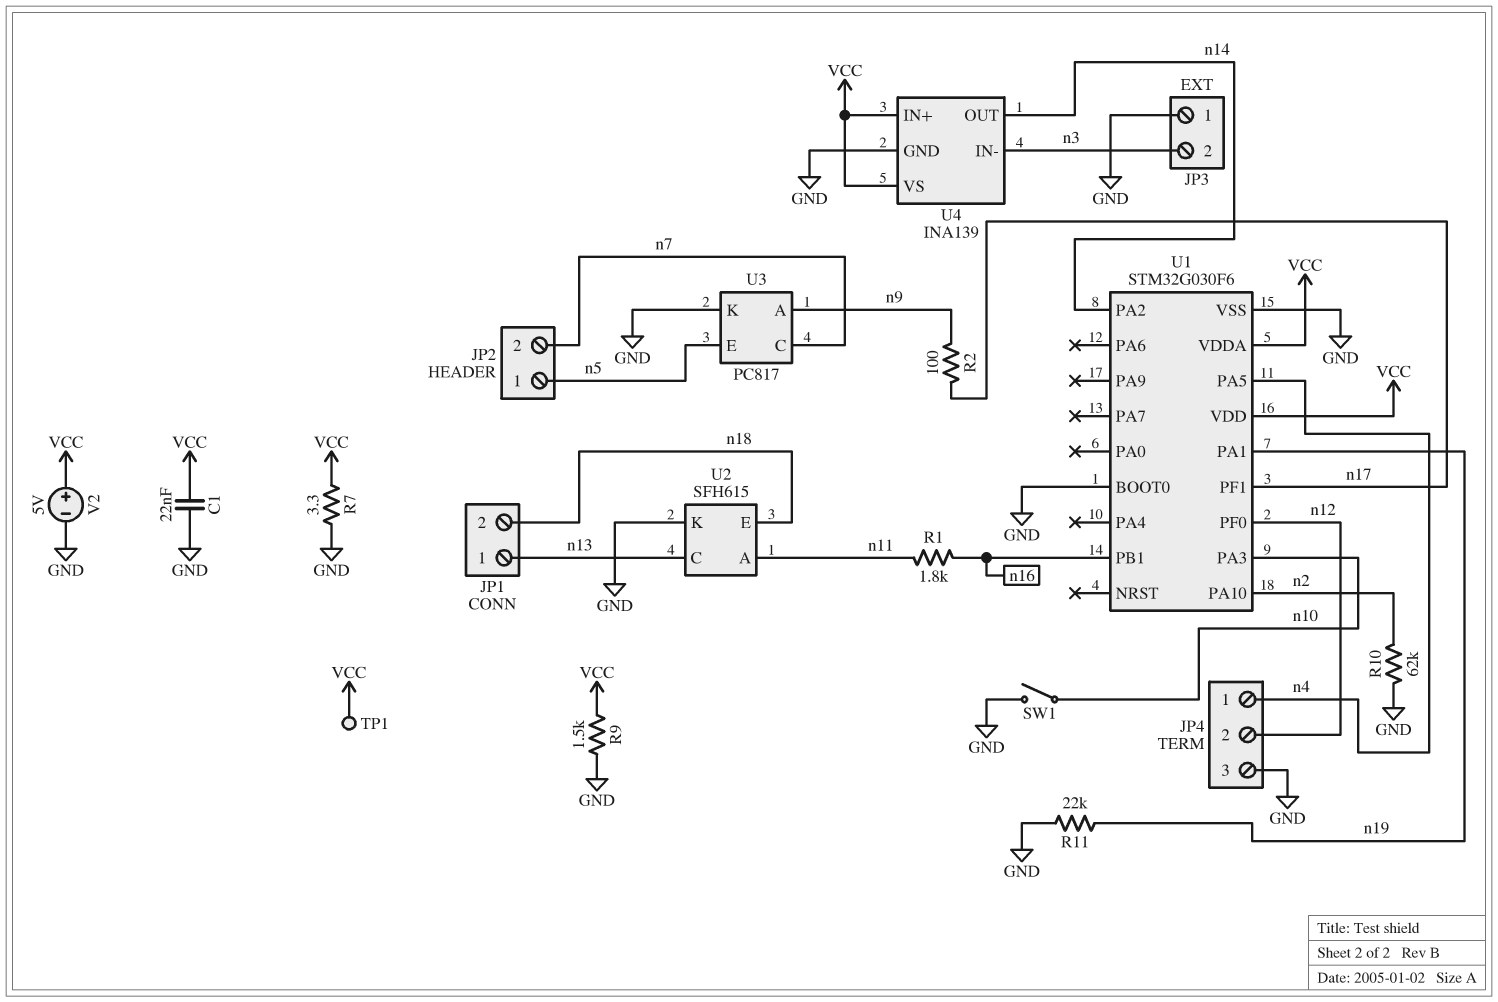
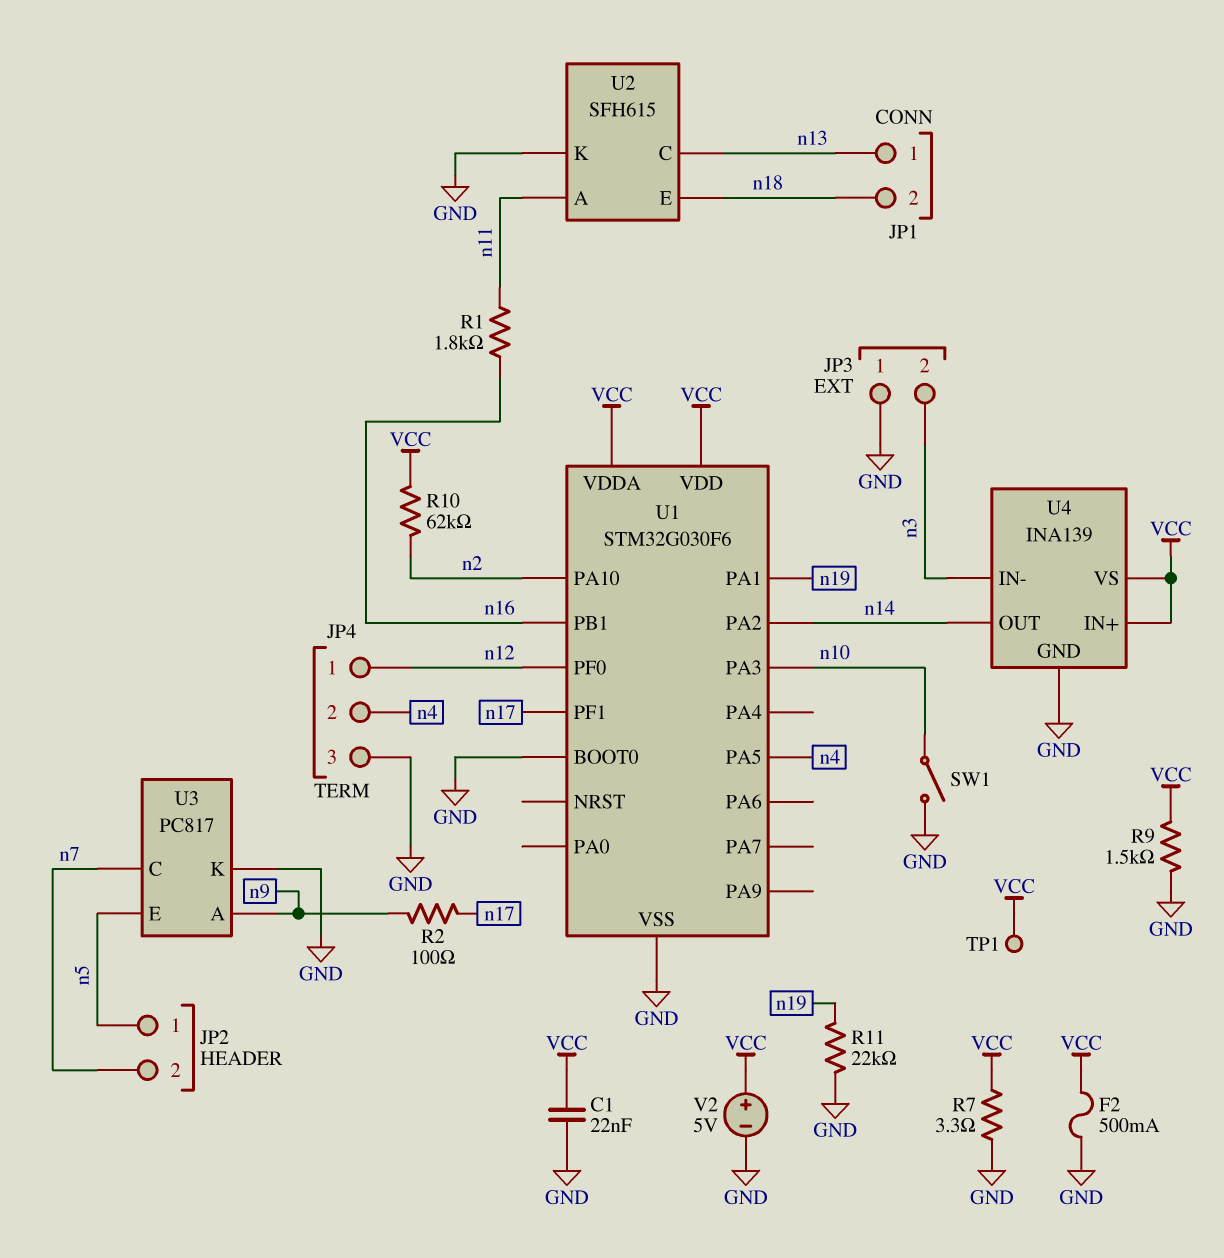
F2: none -> 500mA (GND, VCC)
JP4 pin 1: n4 -> n12
JP4 pin 2: n12 -> n4
R10: 62k (GND, n2) -> 62k (VCC, n2)

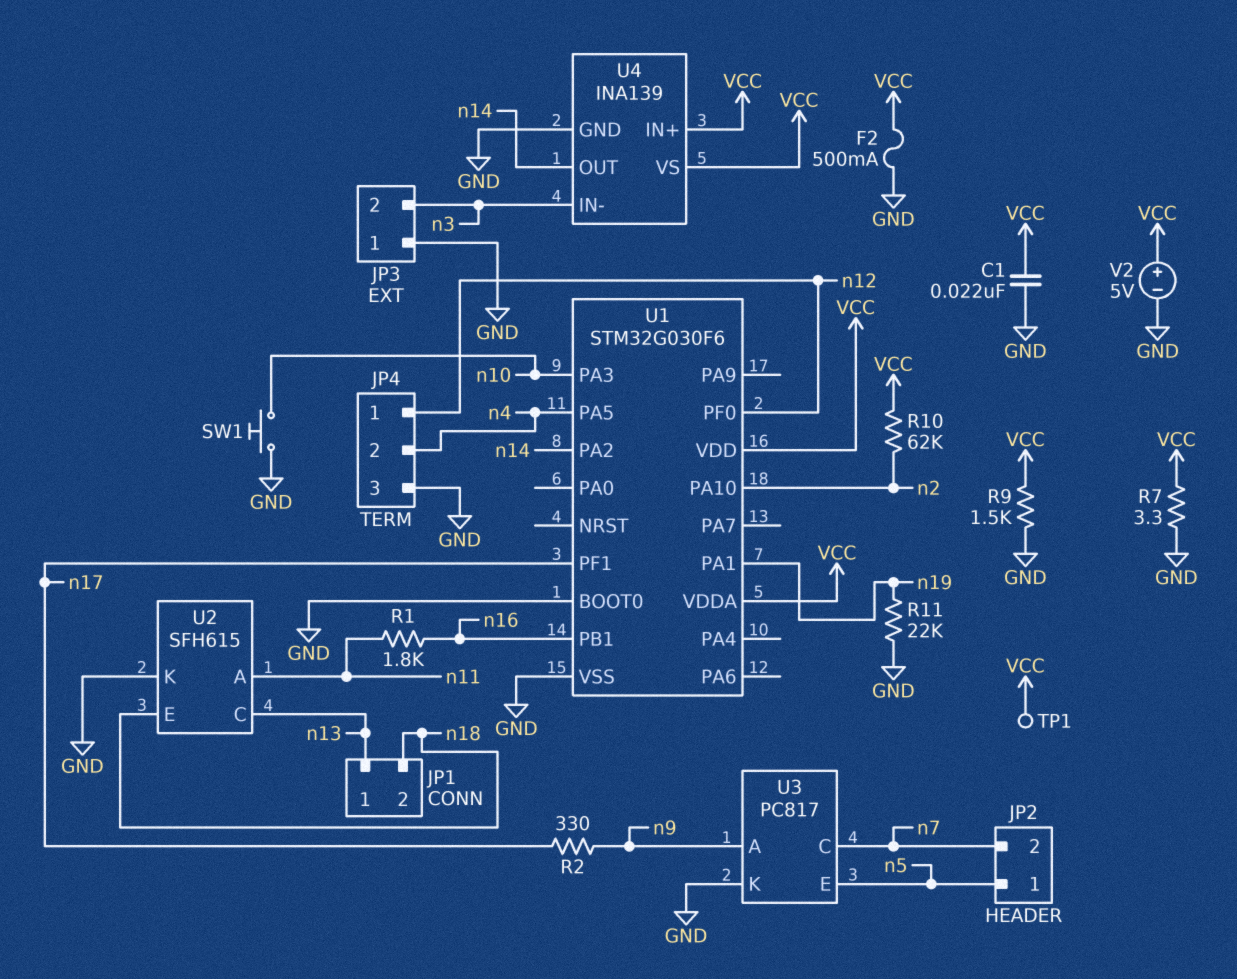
R2: 100 (n9, n17) -> 330 (n9, n17)
SW1: switch (GND, n10) -> button (GND, n10)

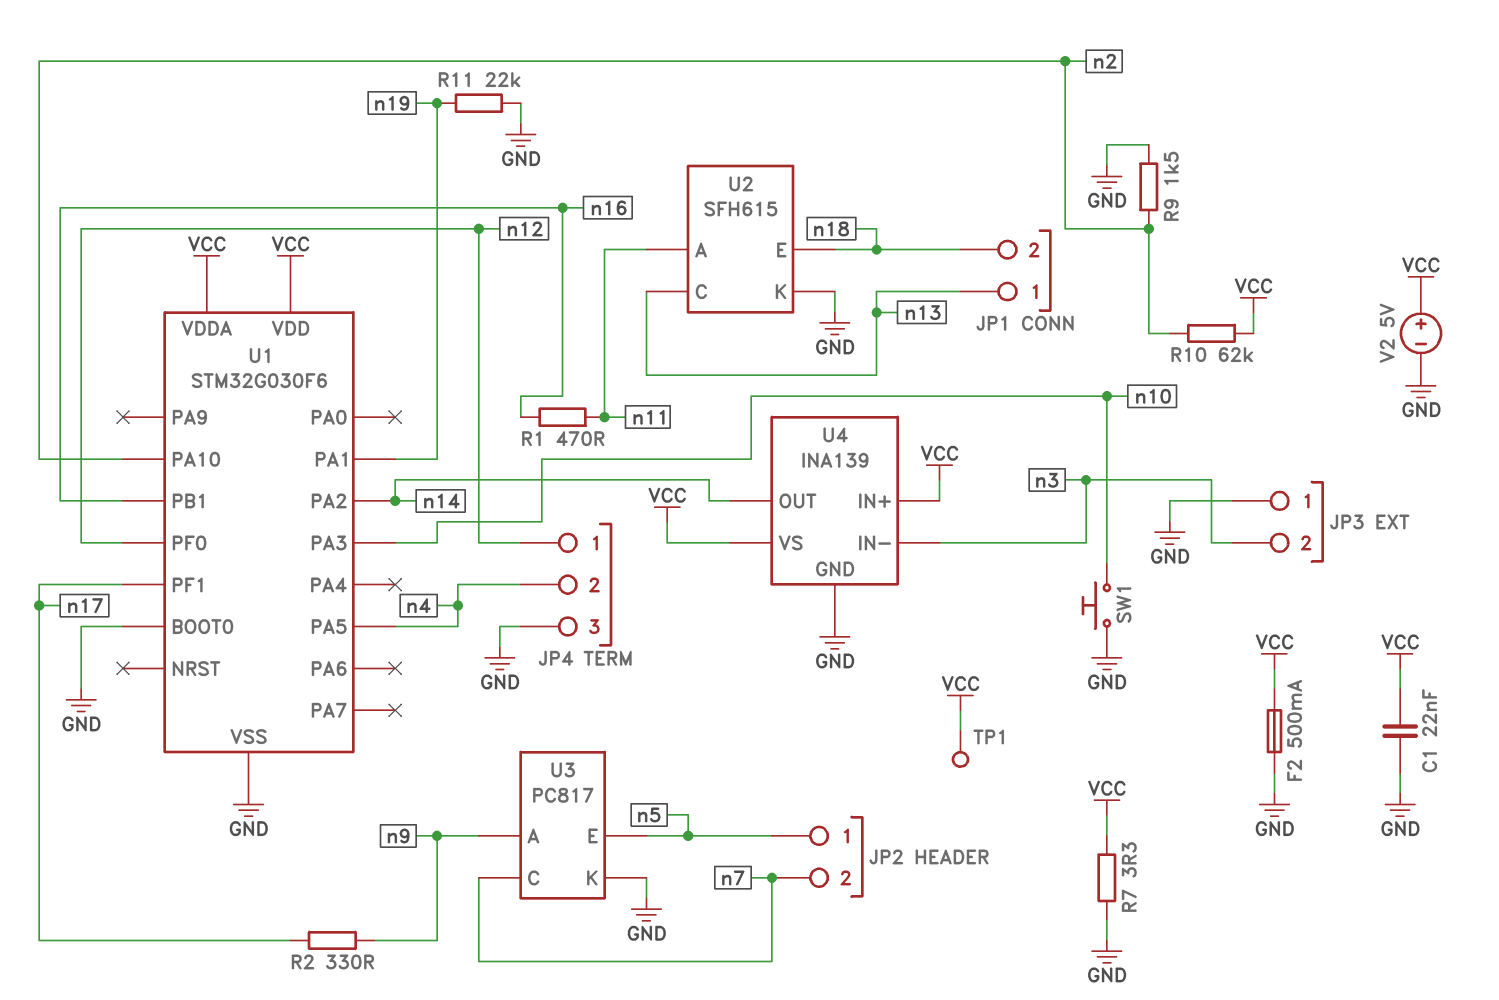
R1: 1.8k (n11, n16) -> 470 (n11, n16)
R9: 1.5k (GND, VCC) -> 1.5k (GND, n2)

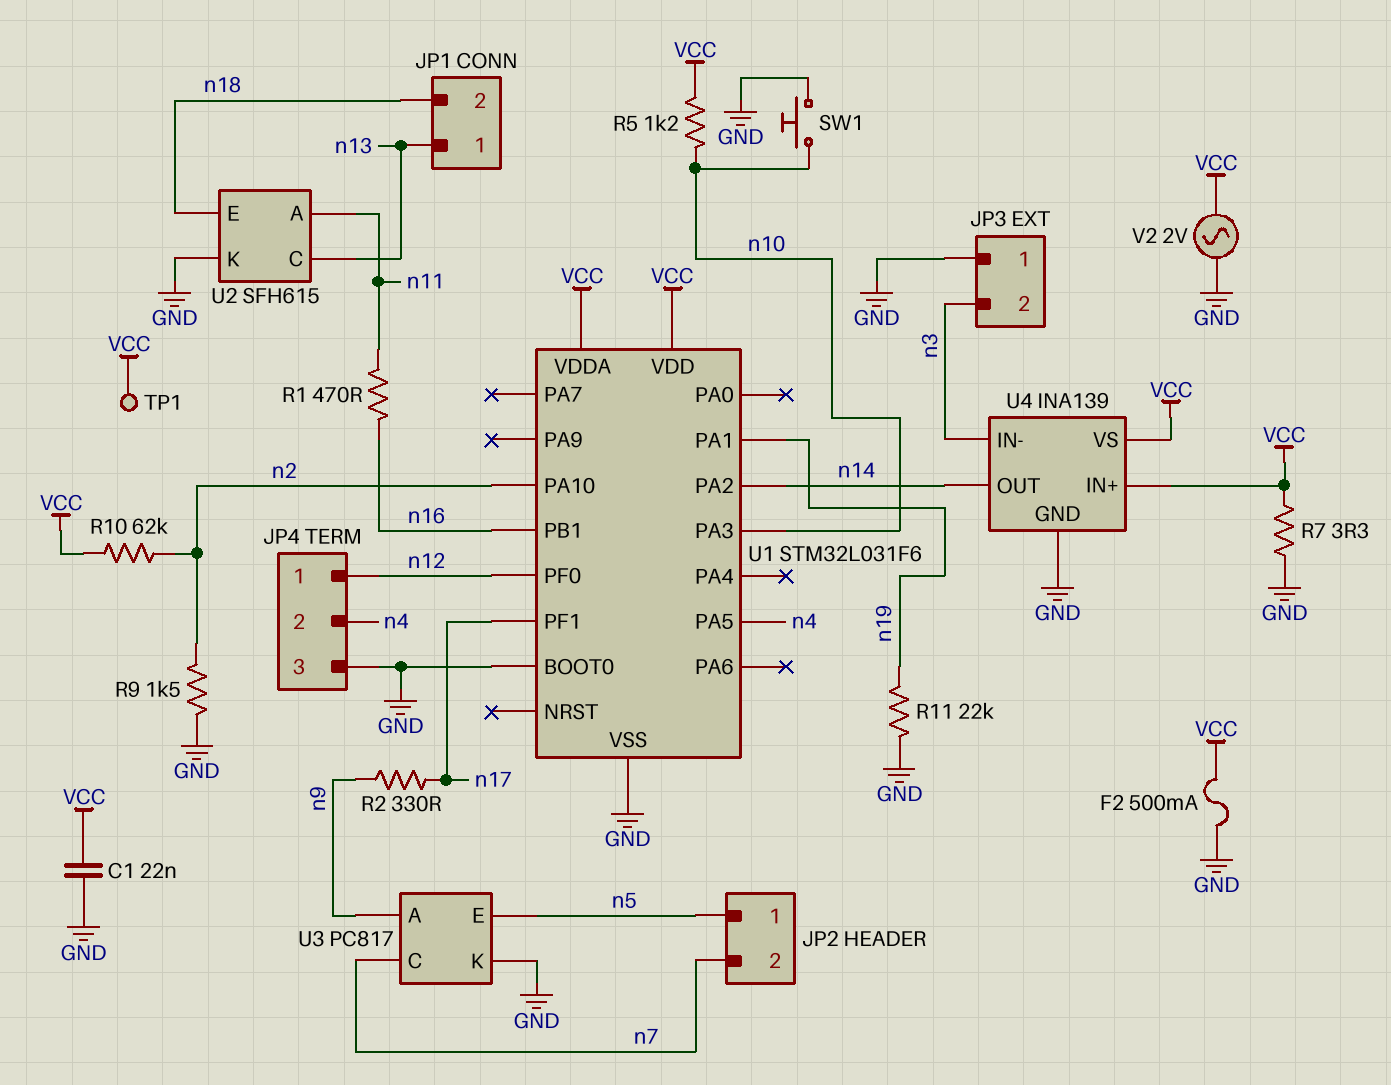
R5: none -> 1.2k (VCC, n10)
U1: STM32G030F6 -> STM32L031F6
V2: 5V (plus VCC, minus GND) -> AC 2V (GND, VCC)

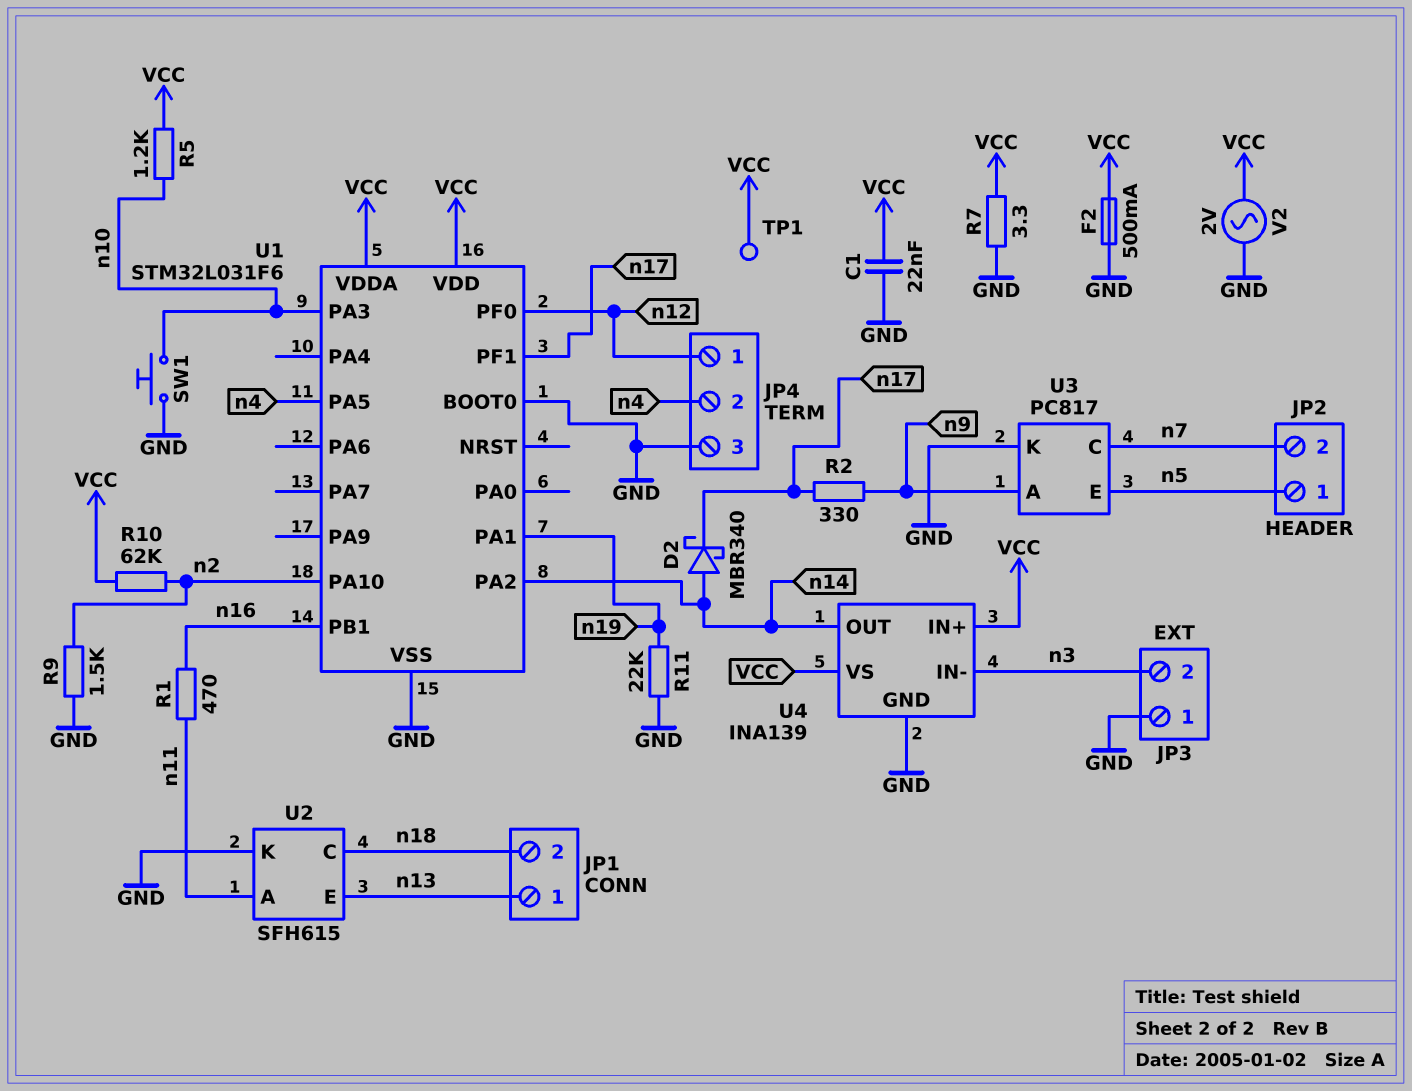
D2: none -> schottky MBR340 (A n14, K n17)
U2 pin C: n13 -> n18
U2 pin E: n18 -> n13

